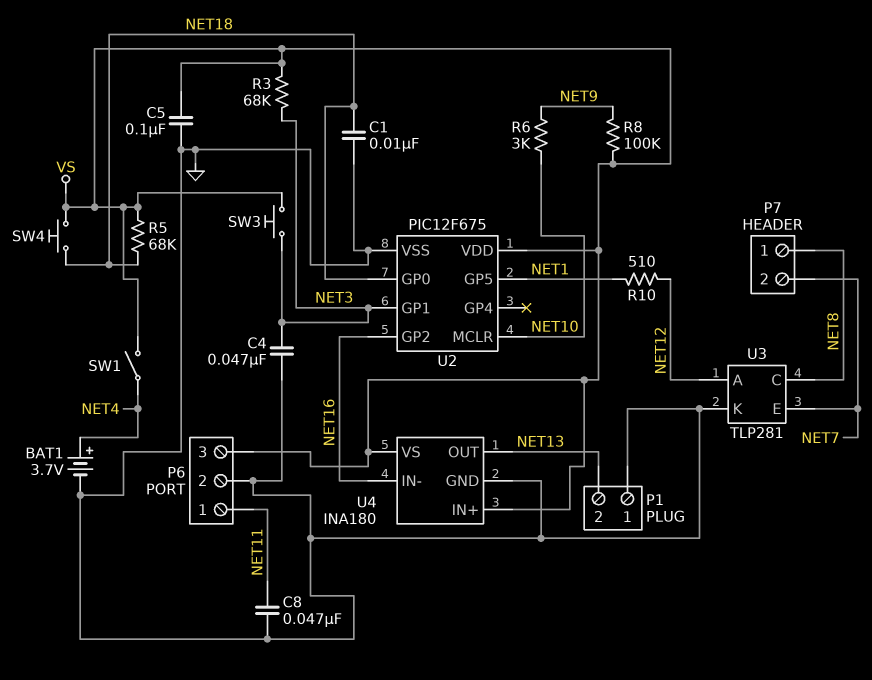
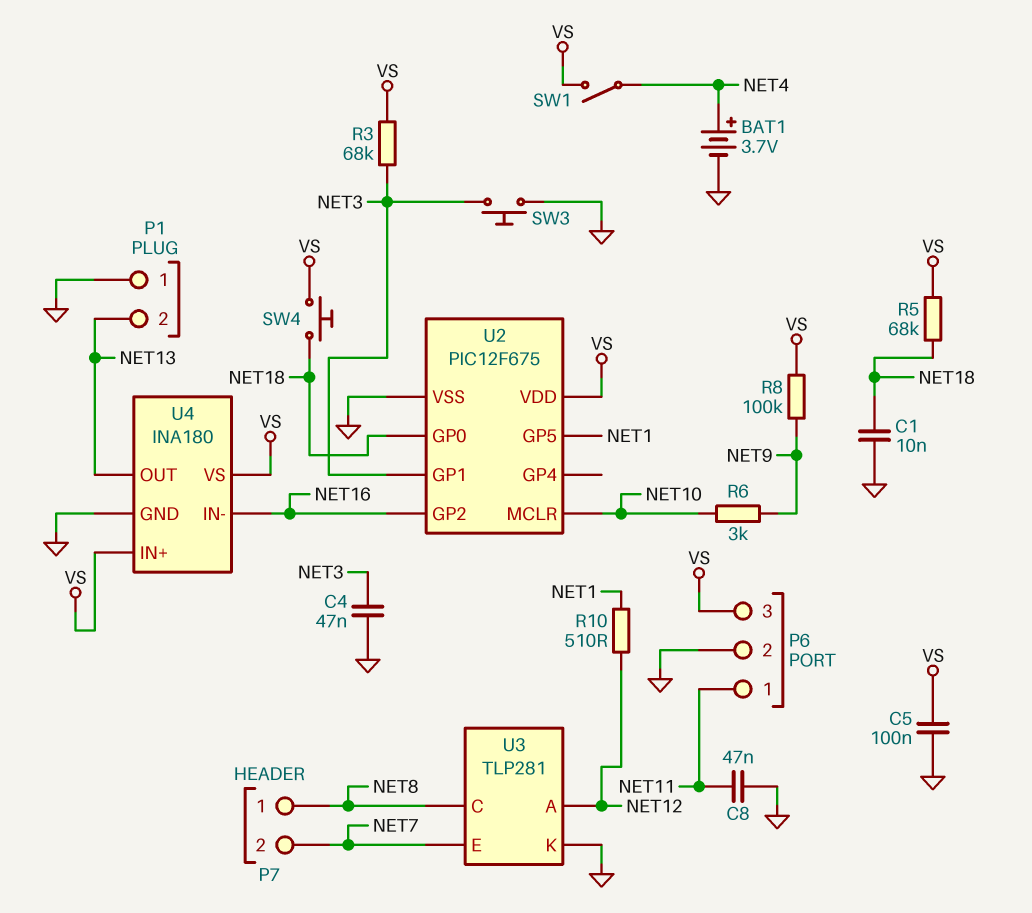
SW3: button (NET3, VS) -> button (GND, NET3)

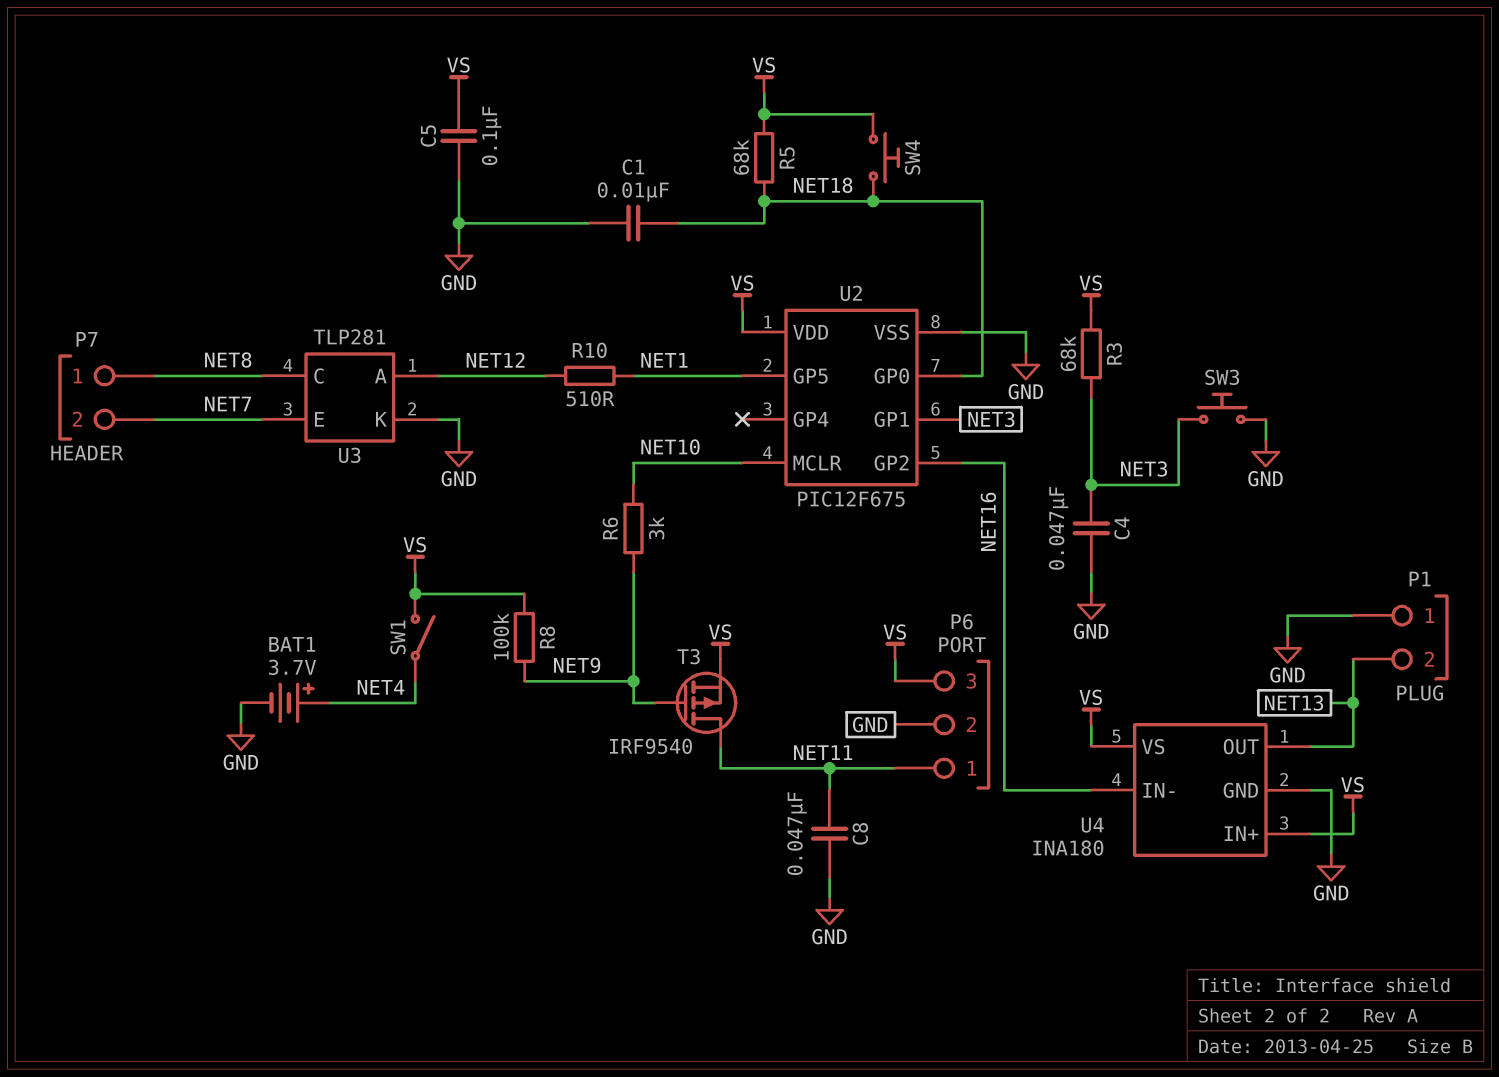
T3: none -> PMOS IRF9540 (G NET9, D NET11, S VS)

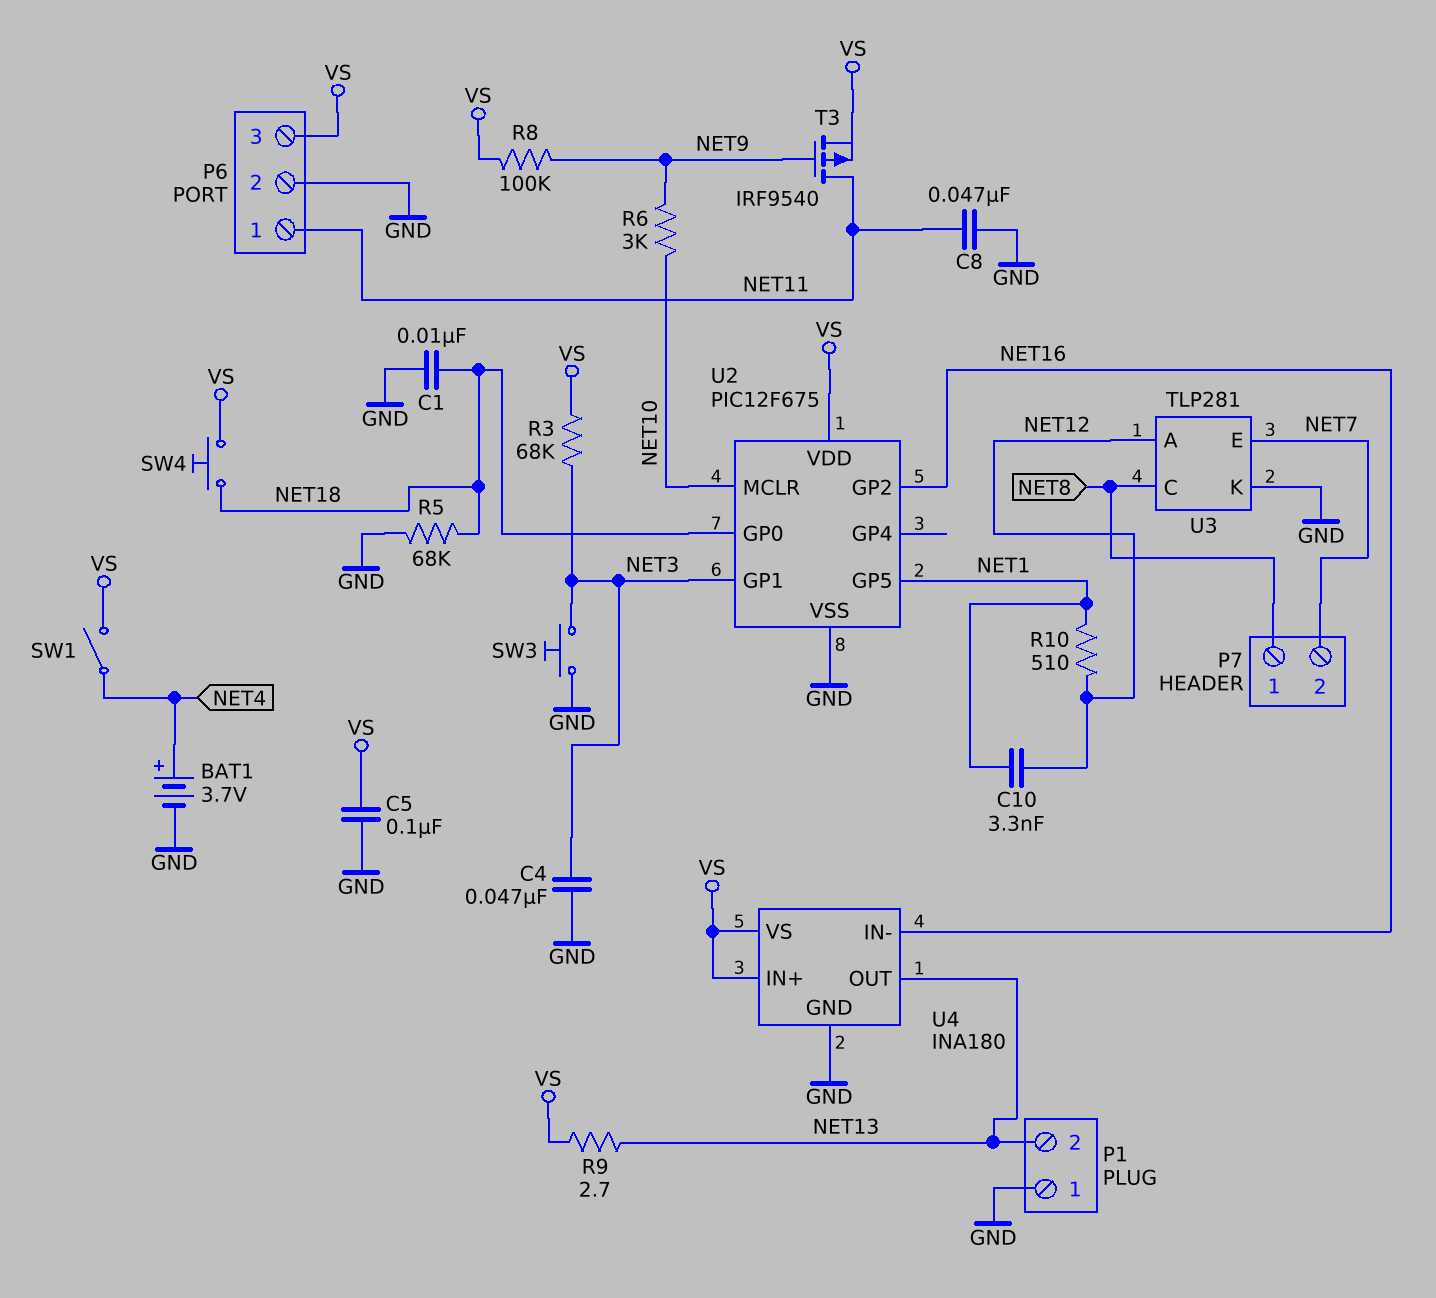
C10: none -> 3.3nF (NET1, NET12)
R5: 68k (NET18, VS) -> 68k (GND, NET18)
R9: none -> 2.7 (NET13, VS)

